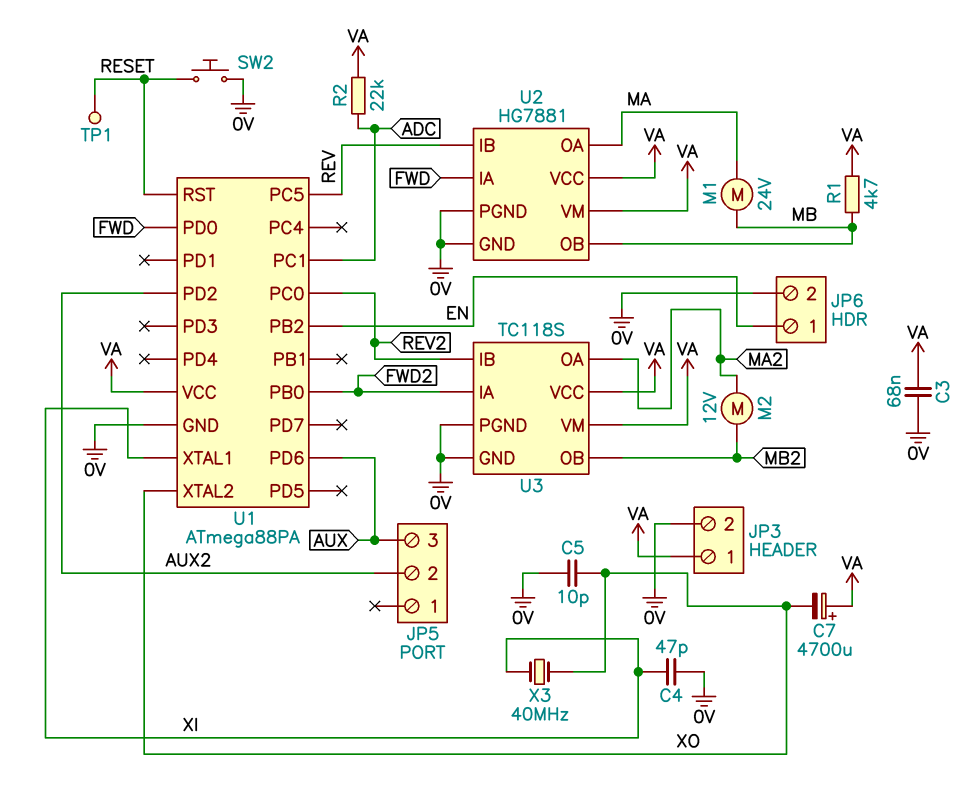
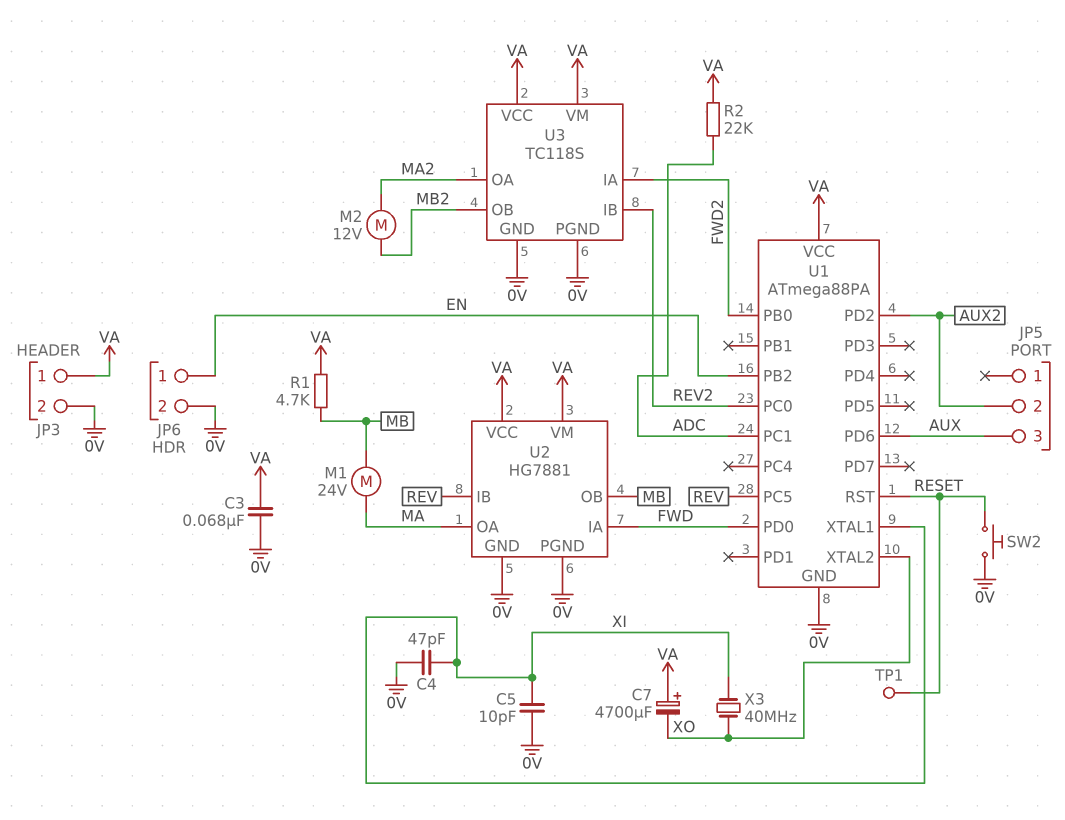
C5: 10pF (0V, XO) -> 10pF (0V, XI)

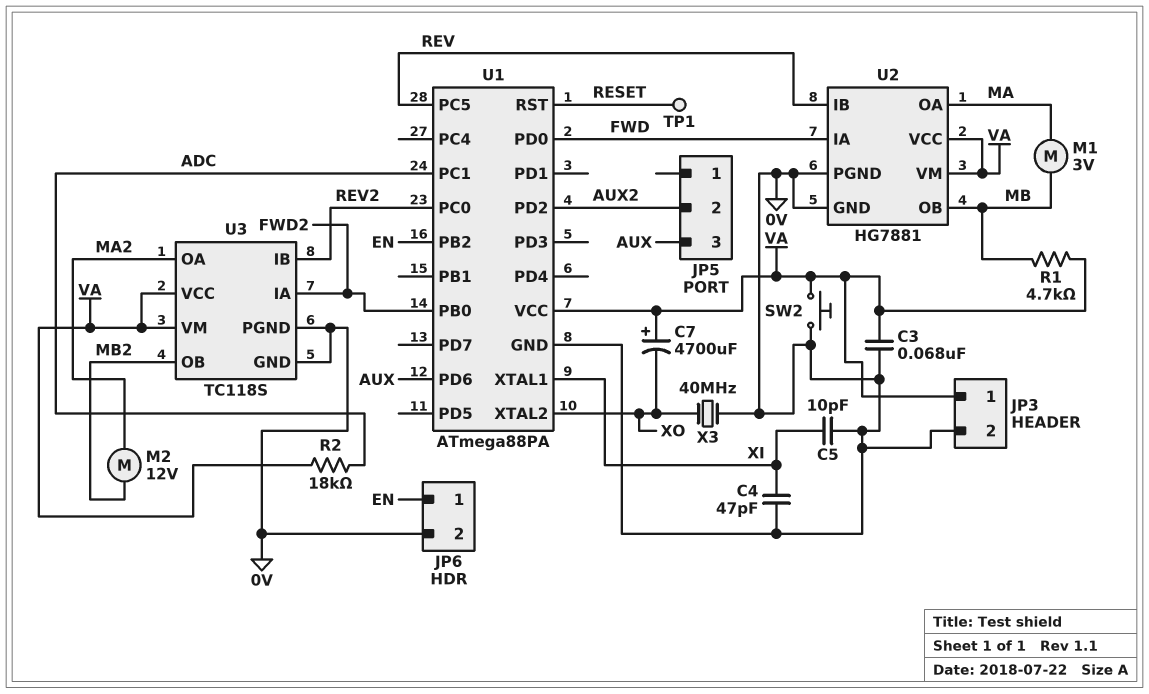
M1: motor 24V (MA, MB) -> motor 3V (MA, MB)
R2: 22k (ADC, VA) -> 18k (ADC, VA)
SW2: button (0V, RESET) -> button (0V, VA)
X3: 40MHz (XI, XO) -> 40MHz (0V, XO)

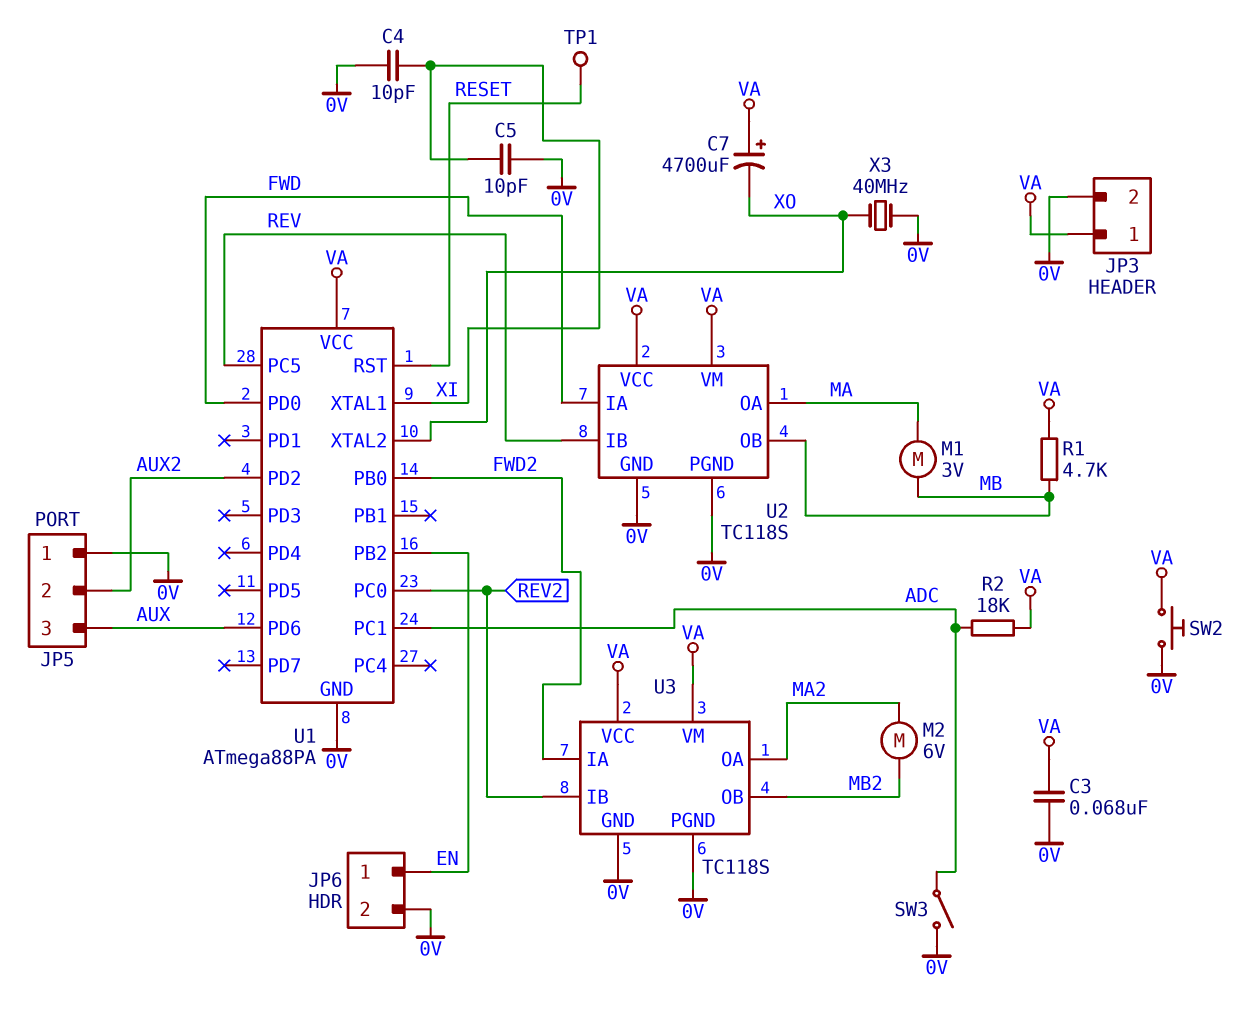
C4: 47pF (0V, XI) -> 10pF (0V, XI)
JP5 pin 1: none -> 0V
M2: motor 12V (MA2, MB2) -> motor 6V (MA2, MB2)
SW3: none -> switch (0V, ADC)
U2: HG7881 -> TC118S

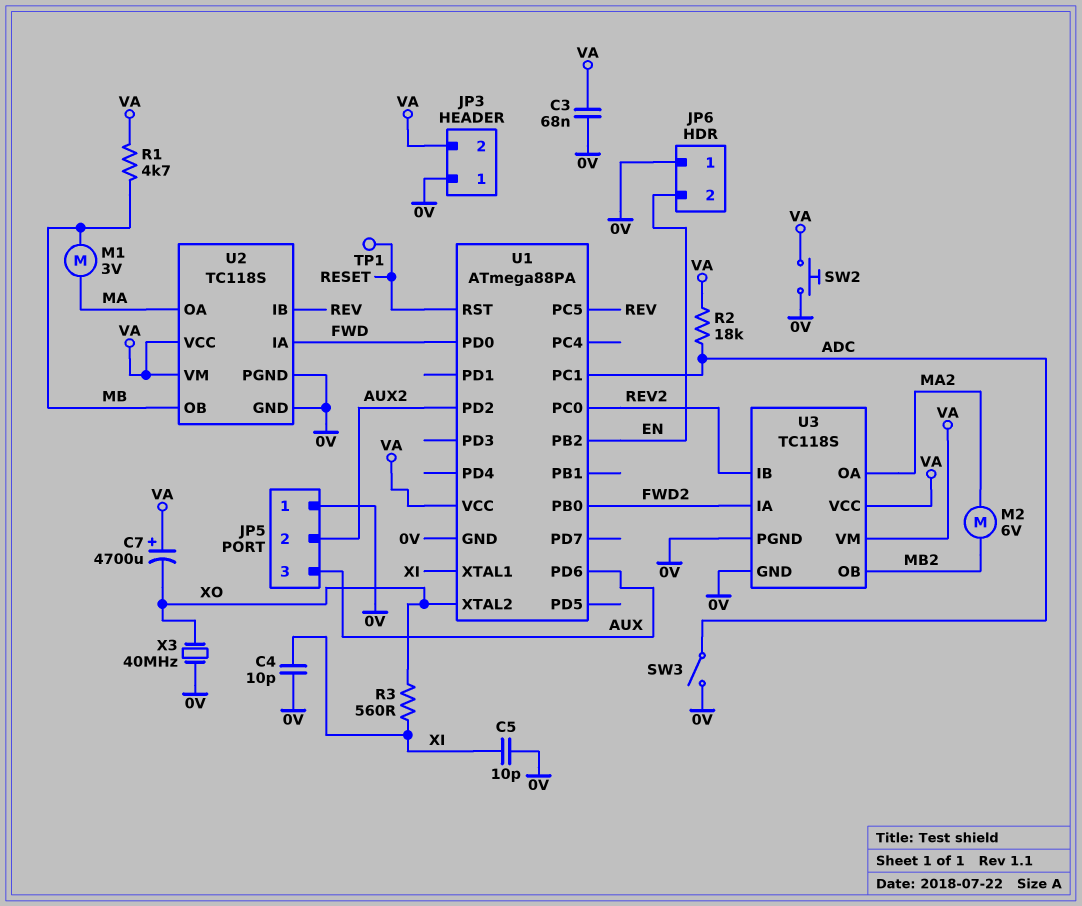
JP3 pin 1: VA -> 0V
JP3 pin 2: 0V -> VA
JP6 pin 1: EN -> 0V
JP6 pin 2: 0V -> EN
R3: none -> 560 (XI, XO)

